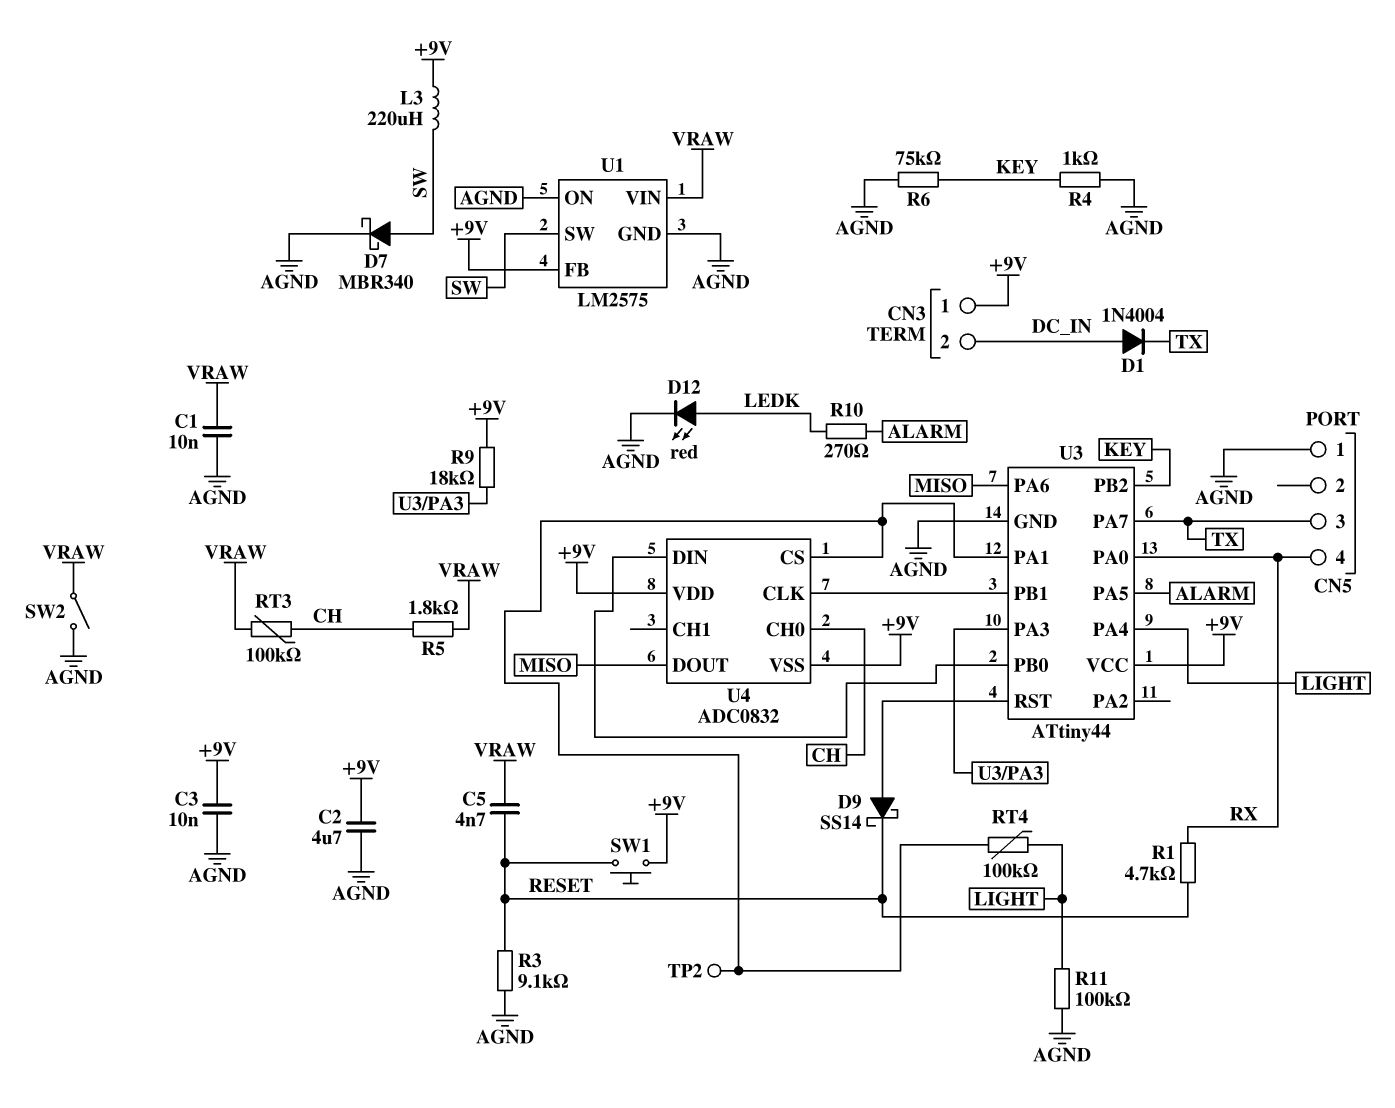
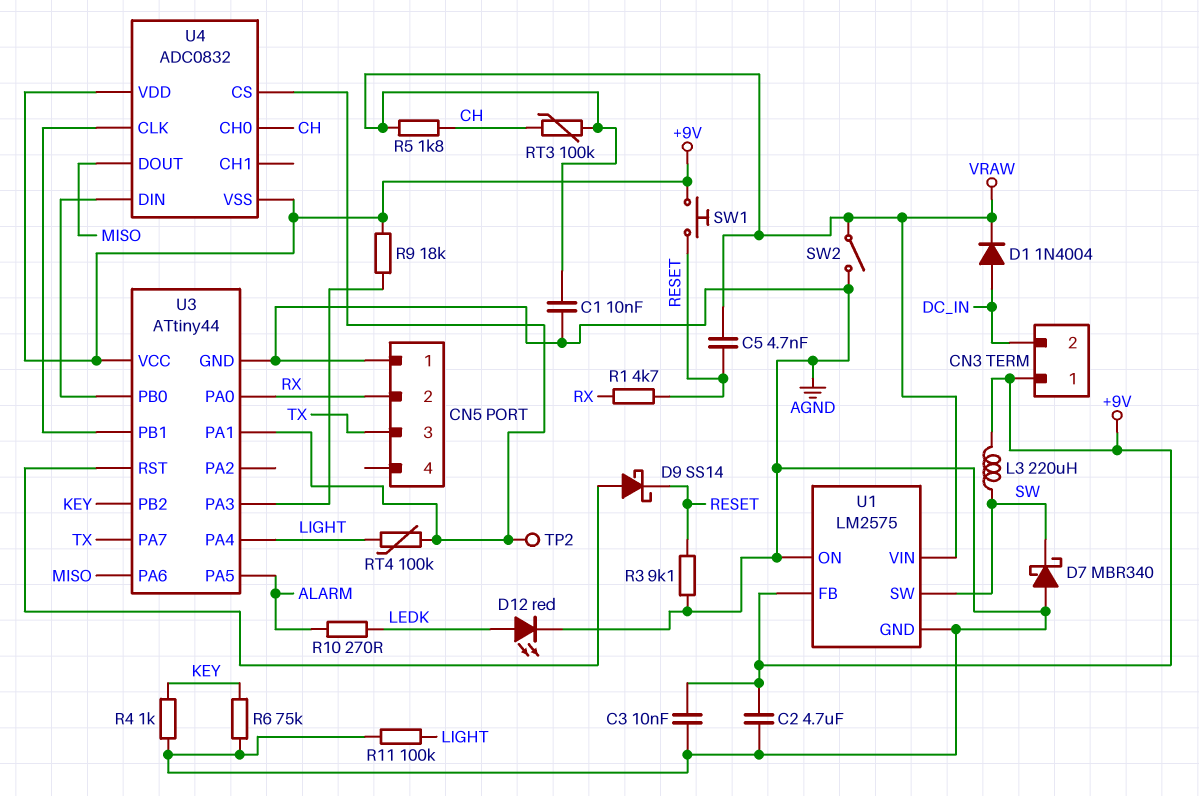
CN5 pin 2: none -> RX
CN5 pin 4: RX -> none
D1: diode 1N4004 (A DC_IN, K TX) -> diode 1N4004 (A DC_IN, K VRAW)
D7: schottky MBR340 (A SW, K AGND) -> schottky MBR340 (A AGND, K SW)

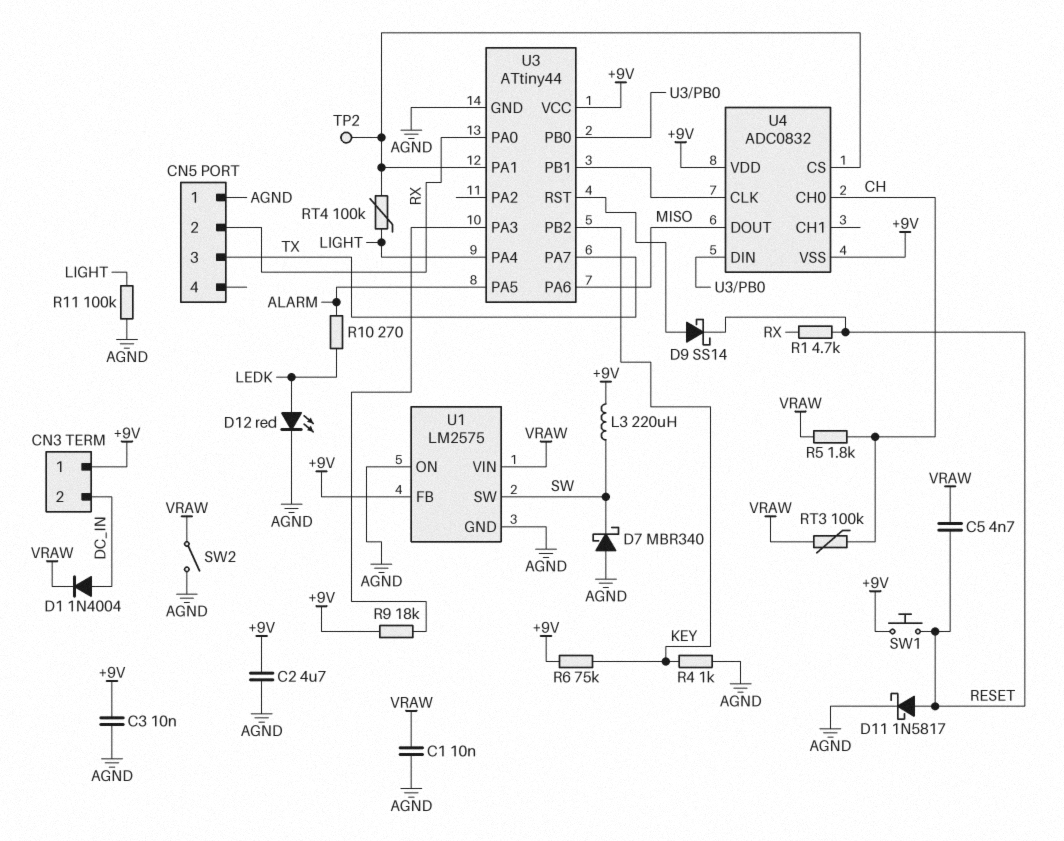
D11: none -> schottky 1N5817 (A RESET, K AGND)
R3: 9.1k (AGND, RESET) -> none
R6: 75k (AGND, KEY) -> 75k (+9V, KEY)

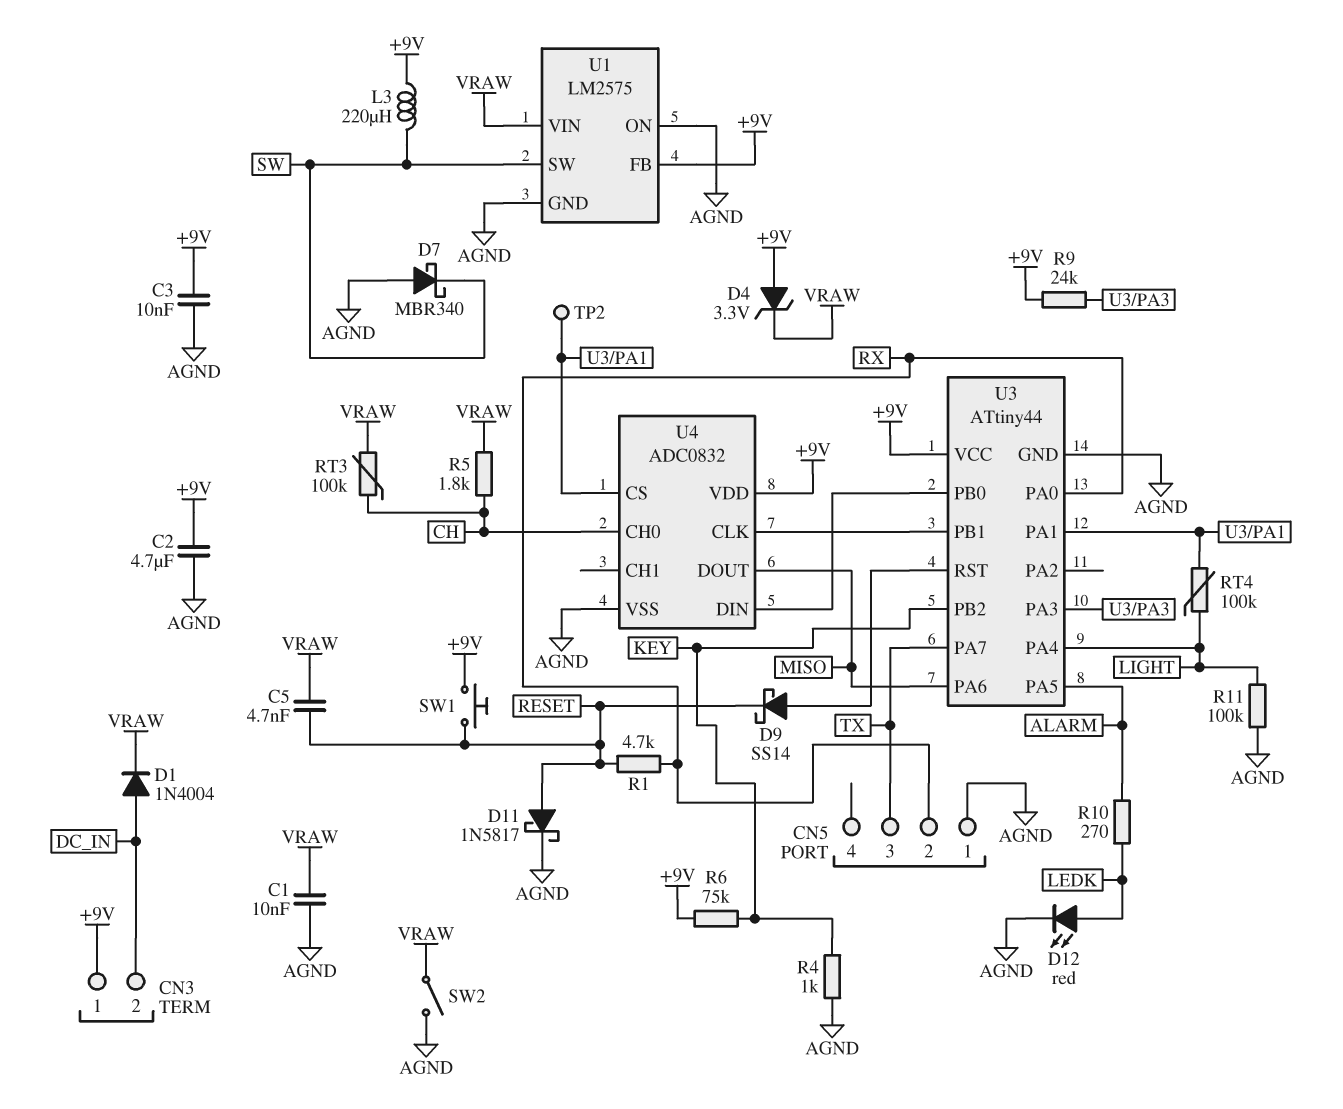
D4: none -> zener 3.3V (A +9V, K VRAW)
R9: 18k (+9V, U3/PA3) -> 24k (+9V, U3/PA3)
U4 pin VSS: +9V -> AGND

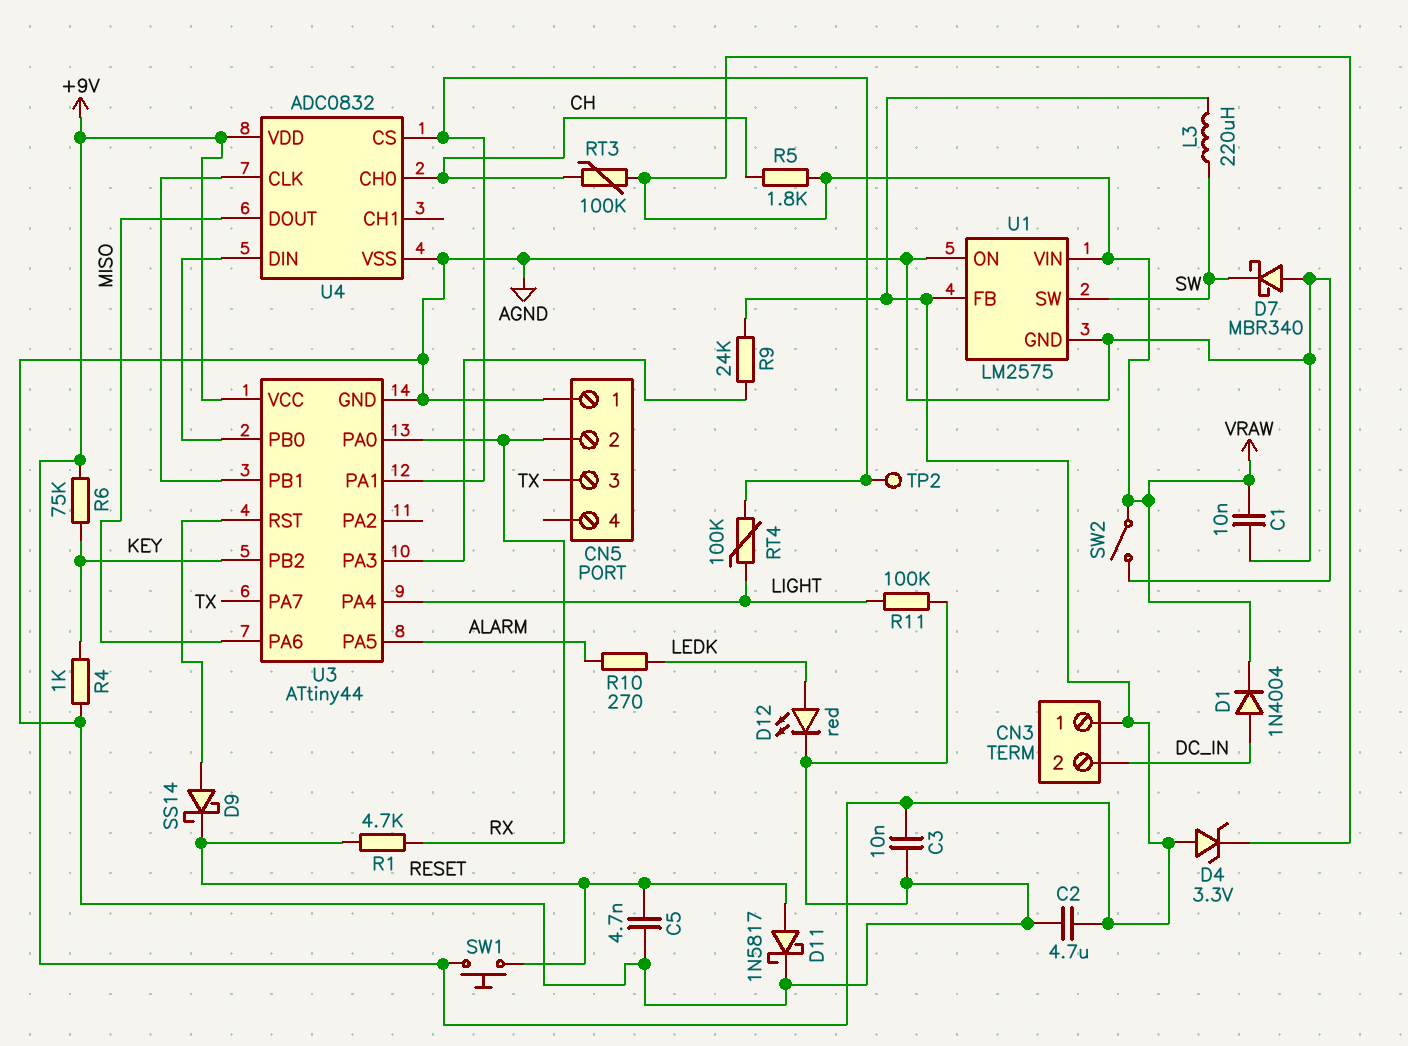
C5: 4.7nF (RESET, VRAW) -> 4.7nF (AGND, RESET)

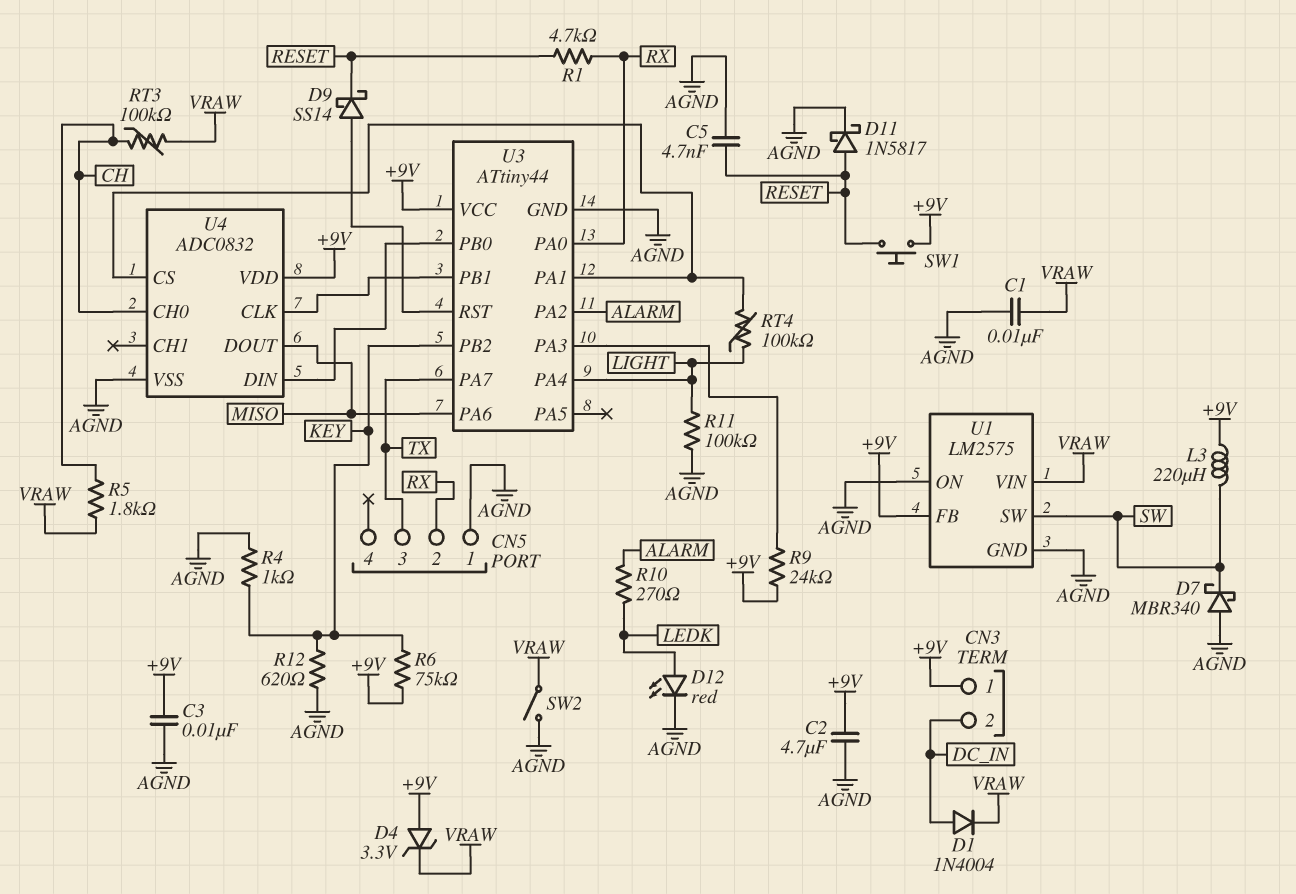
R12: none -> 620 (AGND, KEY)
TP2: test point (U3/PA1) -> none
U3 pin PA2: none -> ALARM
U3 pin PA5: ALARM -> none

